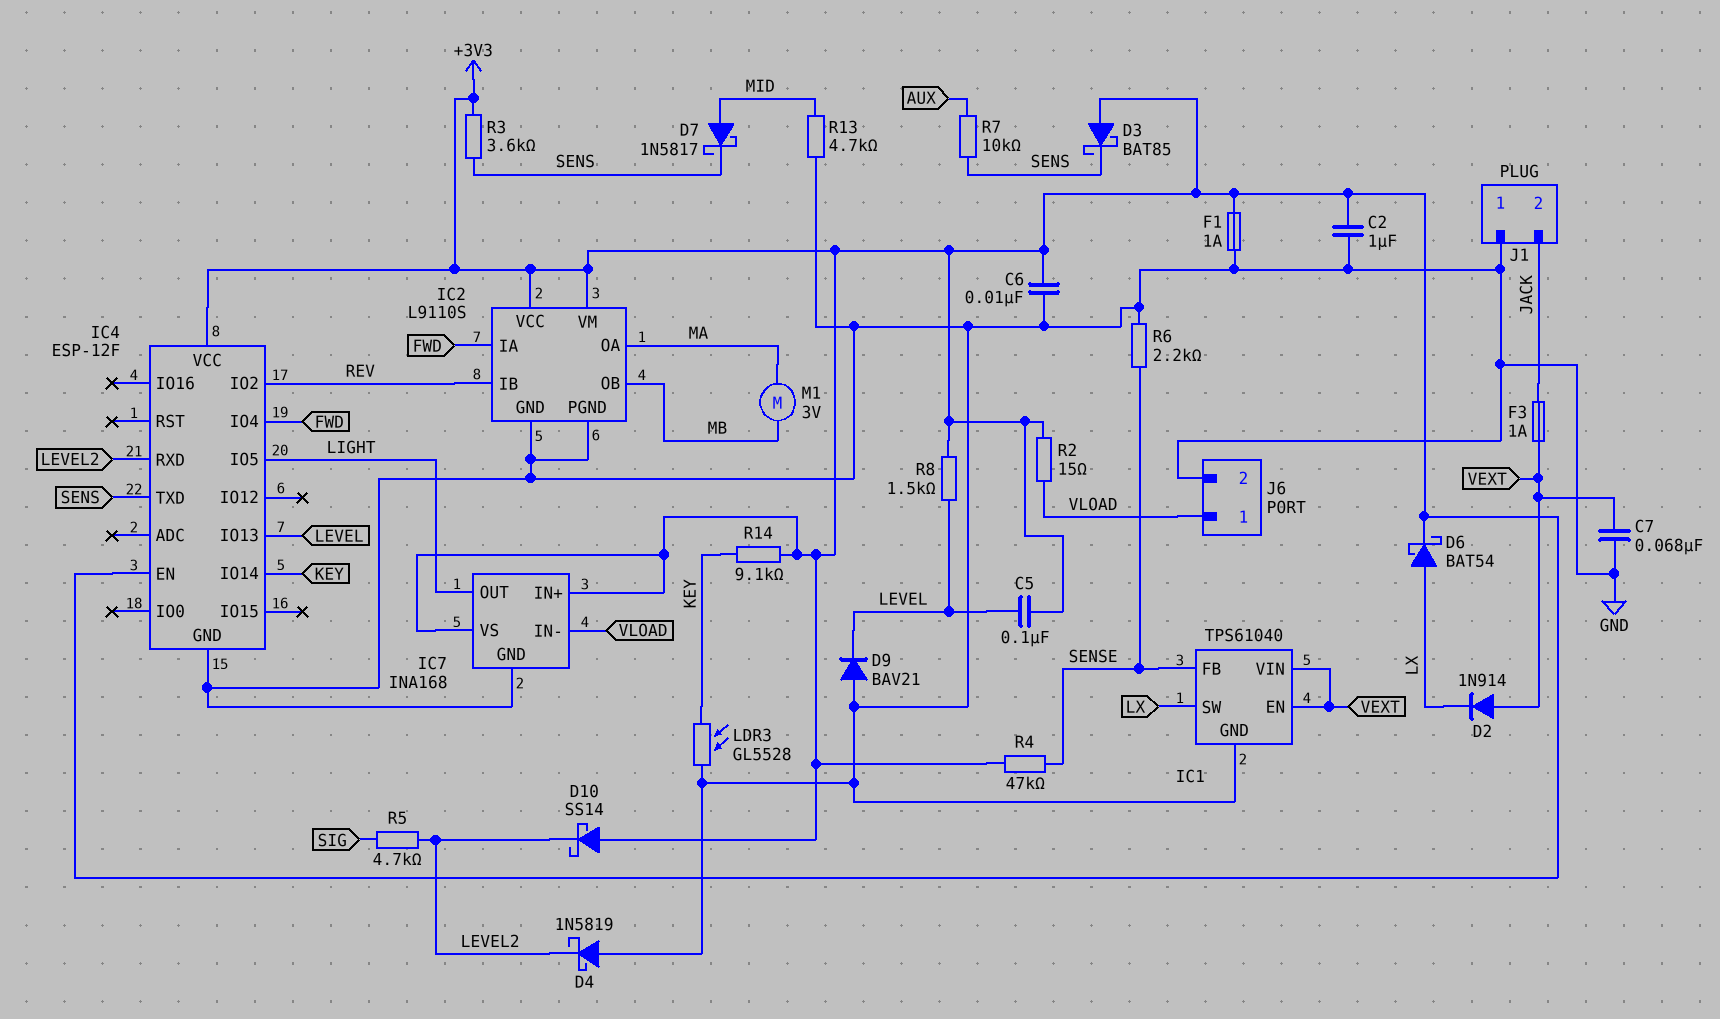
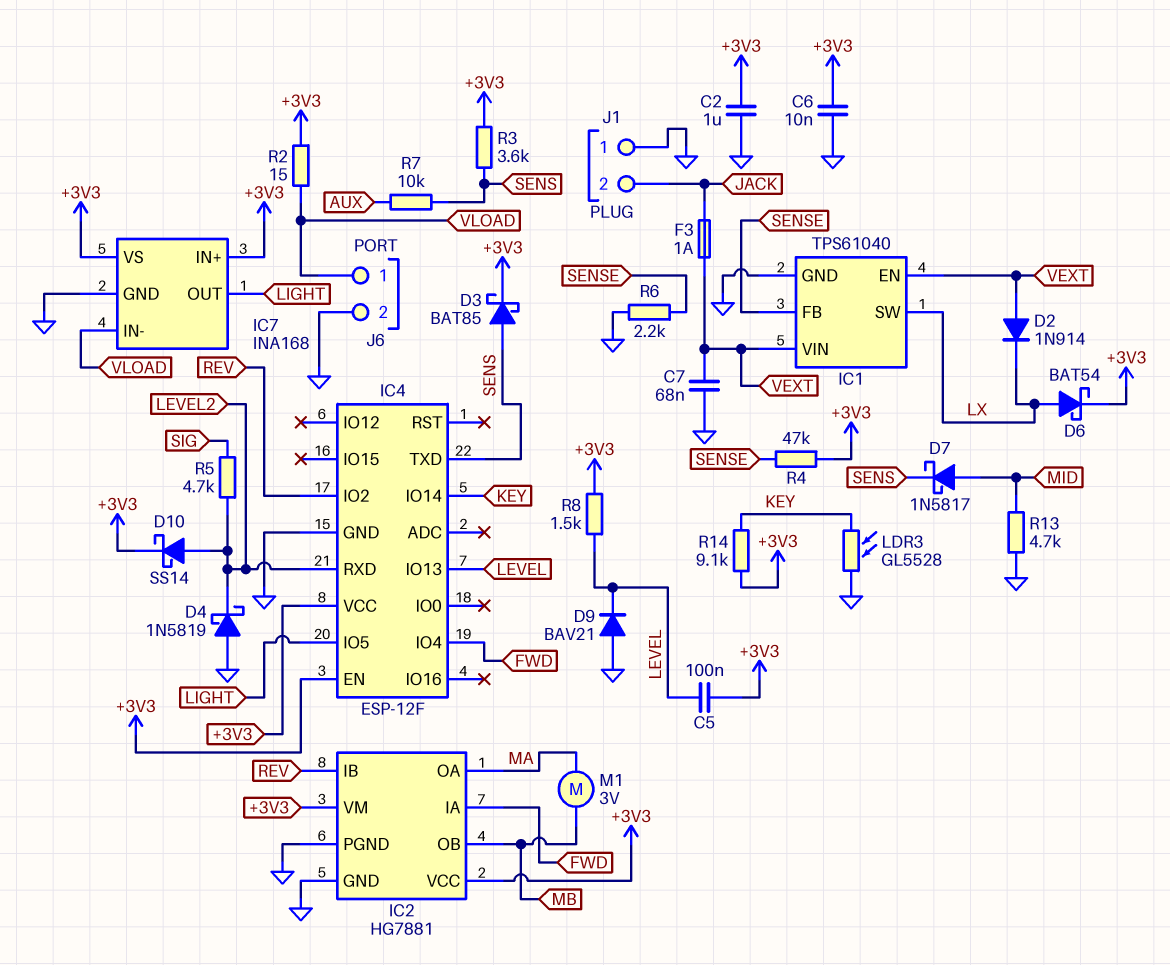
D3: schottky BAT85 (A +3V3, K SENS) -> schottky BAT85 (A SENS, K +3V3)
D10: schottky SS14 (A +3V3, K LEVEL2) -> schottky SS14 (A LEVEL2, K +3V3)
F1: 1A (+3V3, GND) -> none
IC2: L9110S -> HG7881

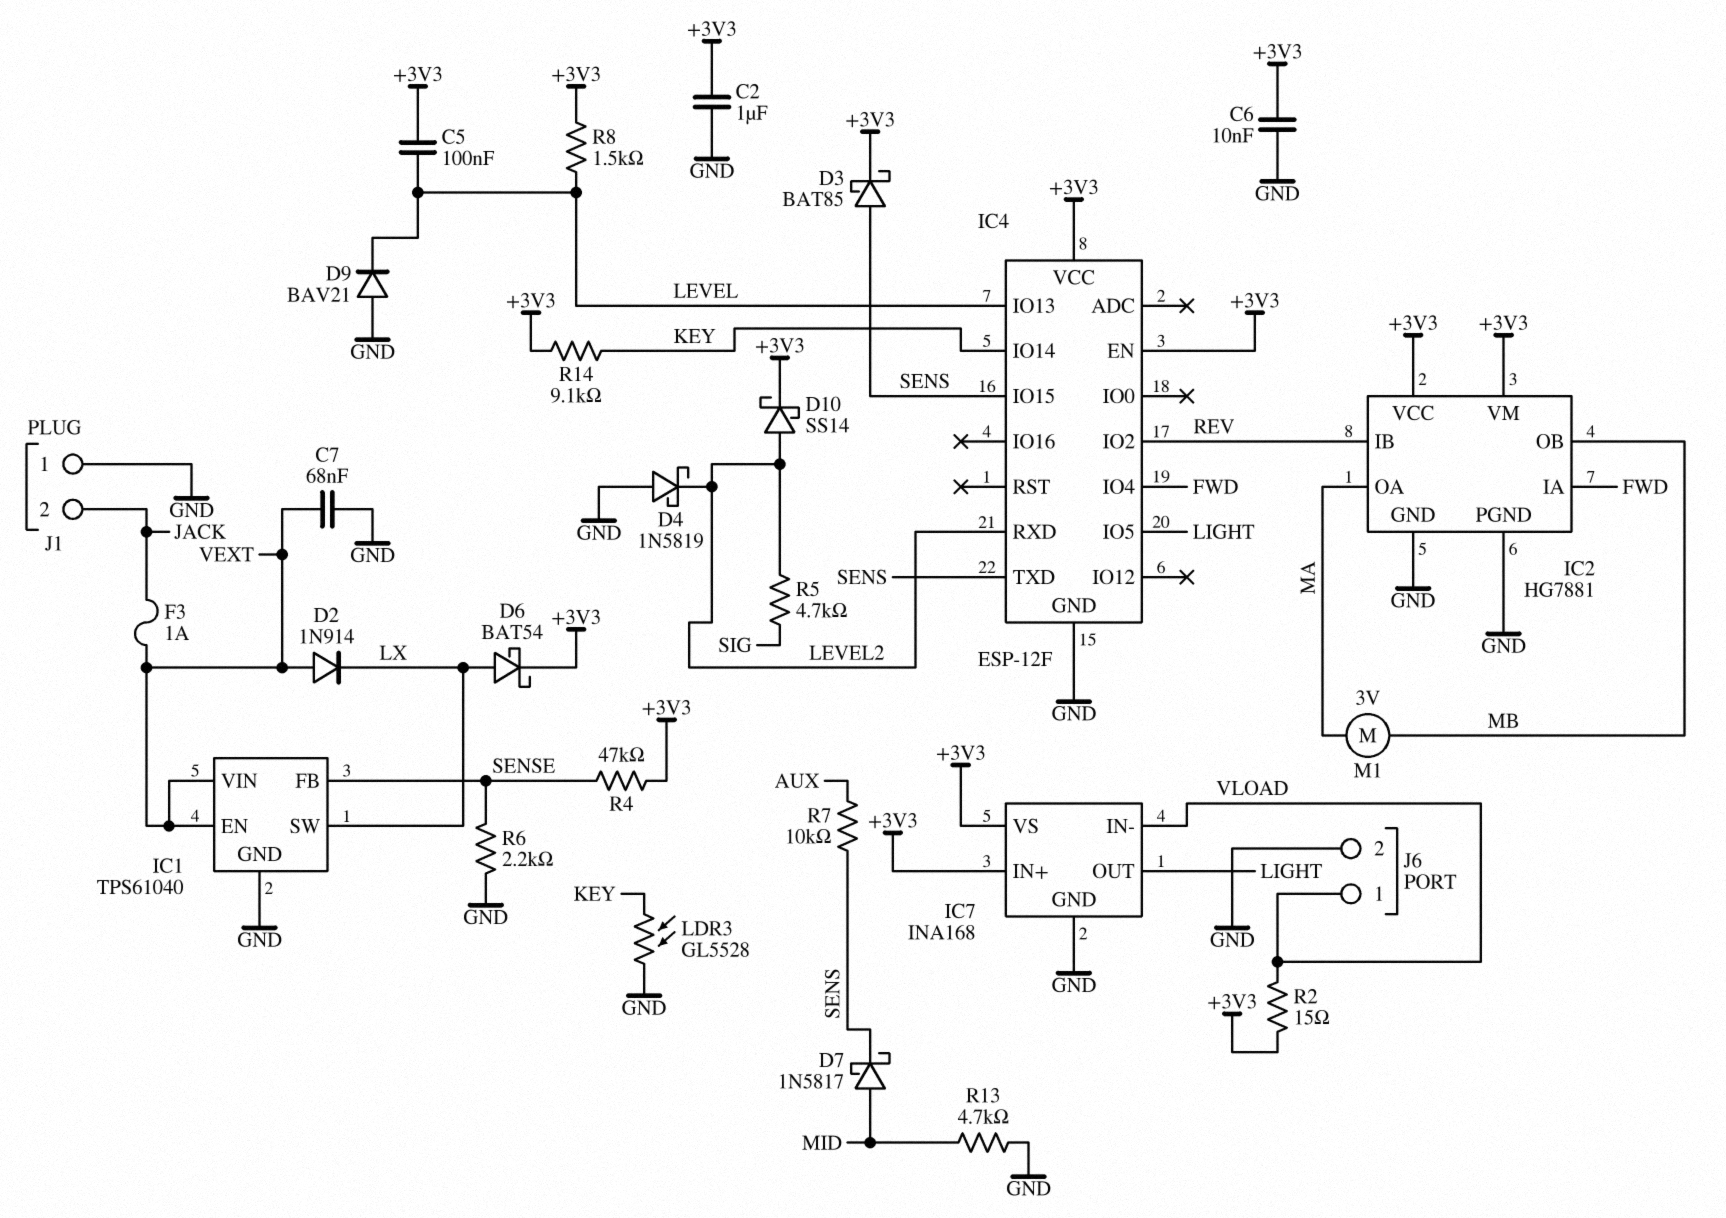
IC4 pin IO15: none -> SENS
R3: 3.6k (+3V3, SENS) -> none

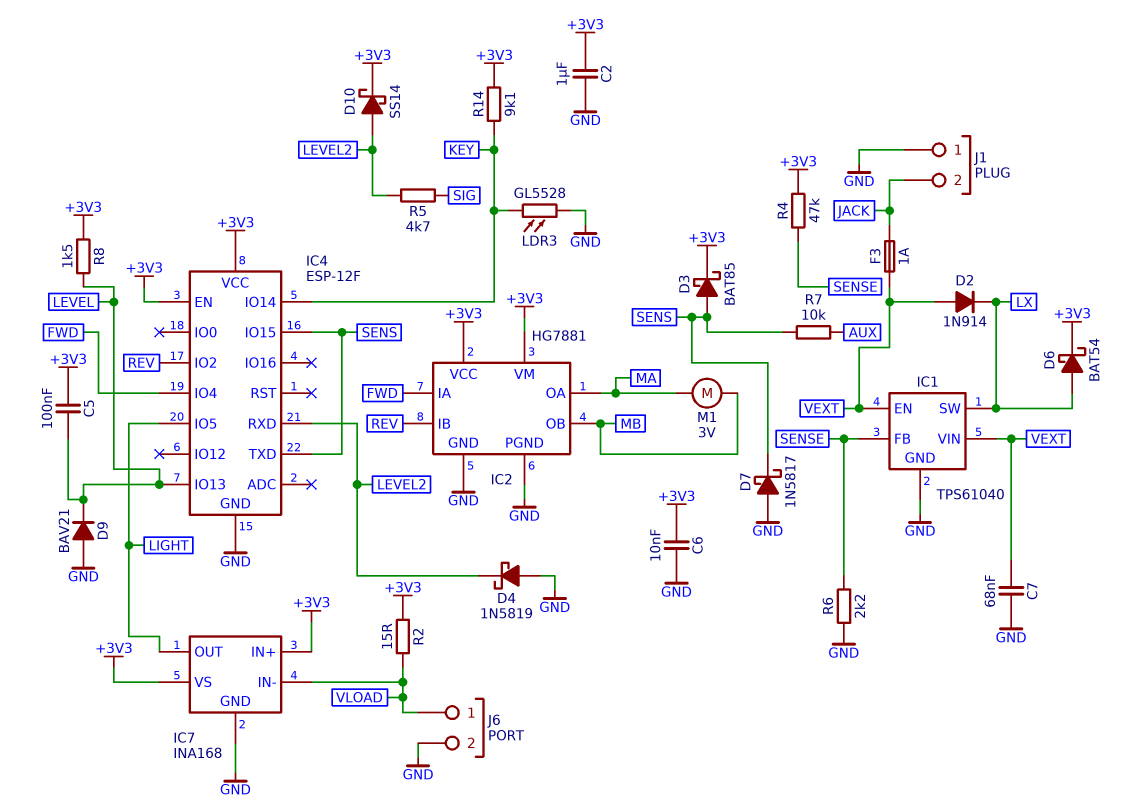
D7: schottky 1N5817 (A MID, K SENS) -> schottky 1N5817 (A GND, K SENS)
R13: 4.7k (GND, MID) -> none

